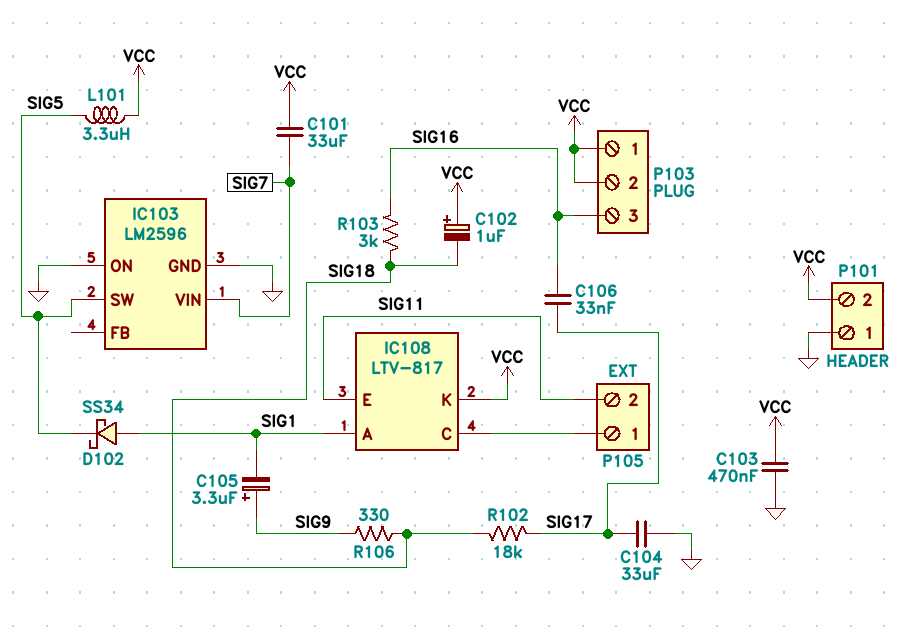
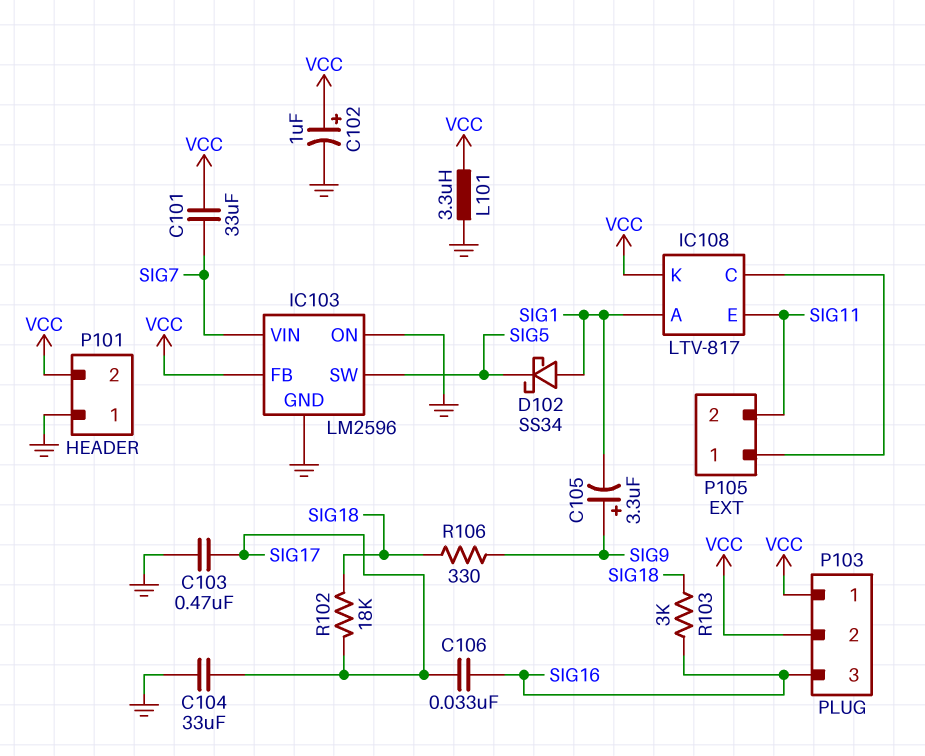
C102: 1uF (plus VCC, minus SIG18) -> 1uF (plus VCC, minus GND)
C103: 470nF (GND, VCC) -> 470nF (GND, SIG17)
IC103 pin FB: none -> VCC
L101: 3.3uH (SIG5, VCC) -> 3.3uH (GND, VCC)

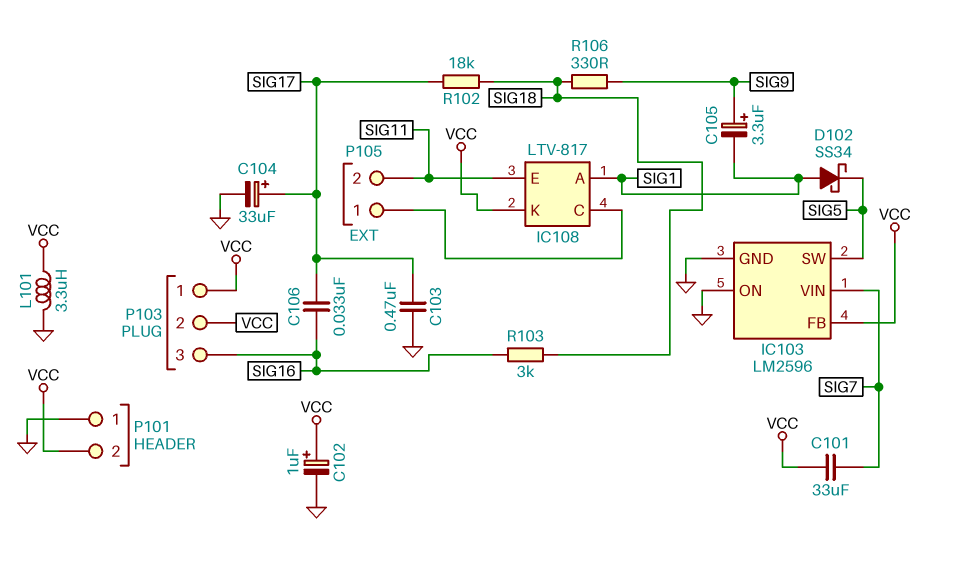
C104: 33uF (GND, SIG17) -> 33uF (plus SIG17, minus GND)

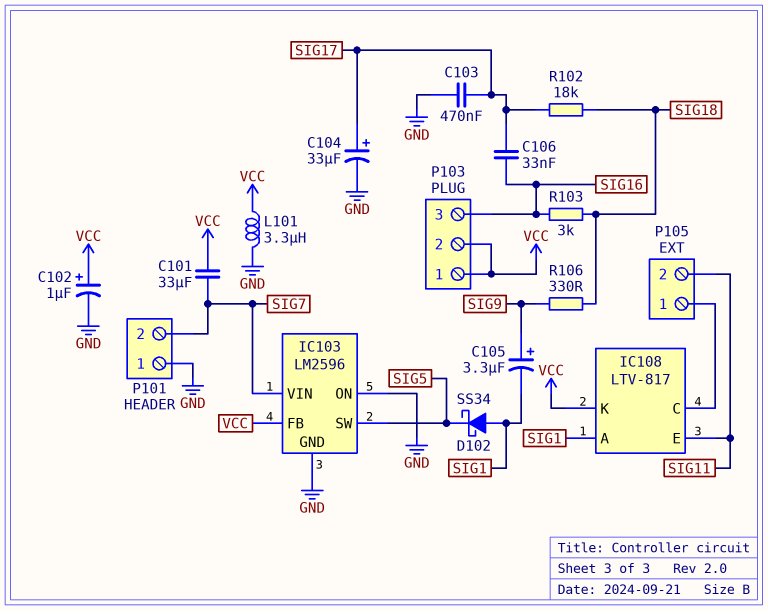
P101 pin 2: VCC -> SIG7

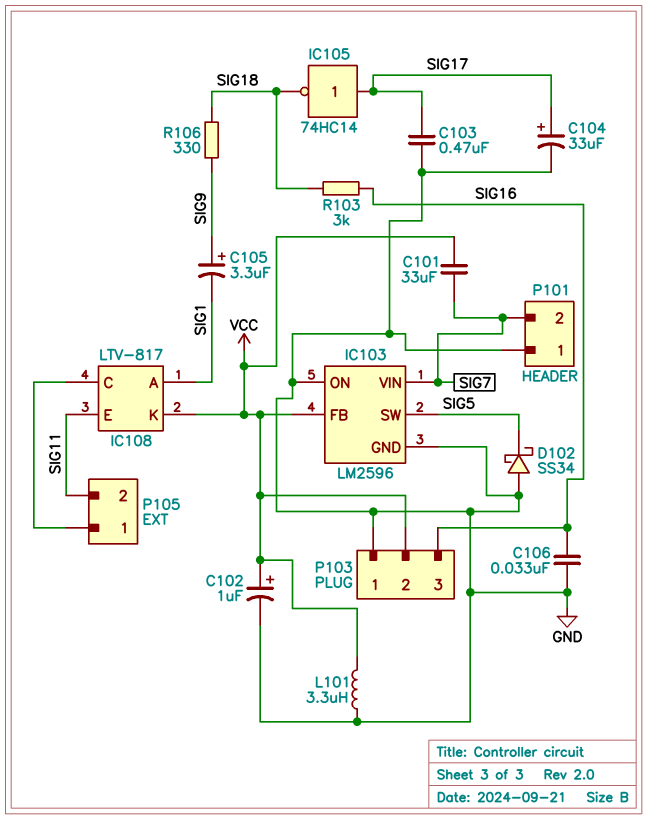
C106: 33nF (SIG16, SIG17) -> 33nF (GND, SIG16)
D102: schottky SS34 (A SIG1, K SIG5) -> schottky SS34 (A GND, K SIG5)
IC105: none -> NOT 74HC14 (in SIG17, out SIG18)
P103 pin 1: VCC -> GND
R102: 18k (SIG17, SIG18) -> none

